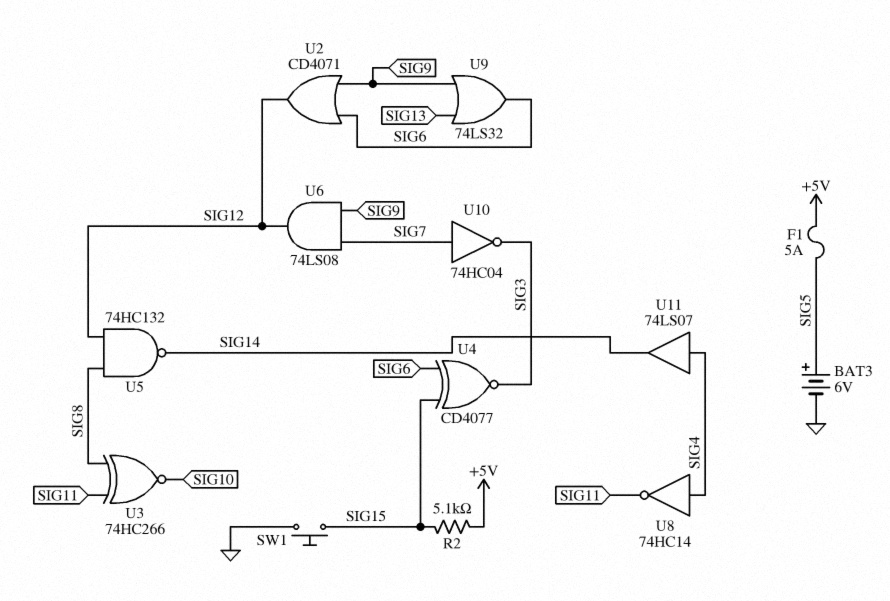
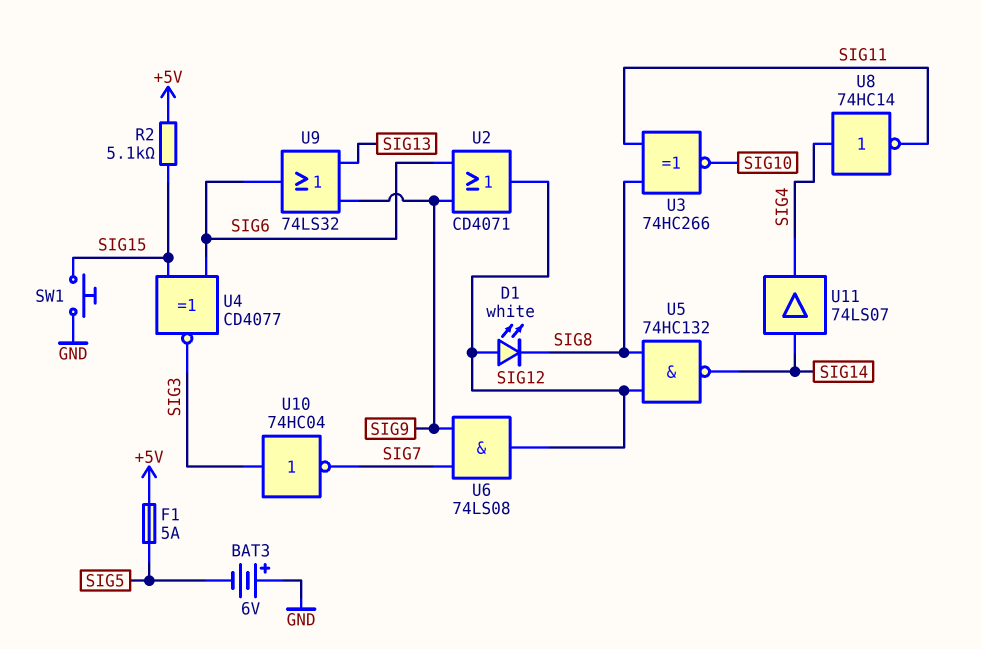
BAT3: 6V (plus SIG5, minus GND) -> 6V (plus GND, minus SIG5)
D1: none -> LED white (A SIG12, K SIG8)
U10: NOT 74HC04 (in SIG7, out SIG3) -> NOT 74HC04 (in SIG3, out SIG7)
U11: buffer 74LS07 (in SIG4, out SIG14) -> buffer 74LS07 (in SIG14, out SIG4)

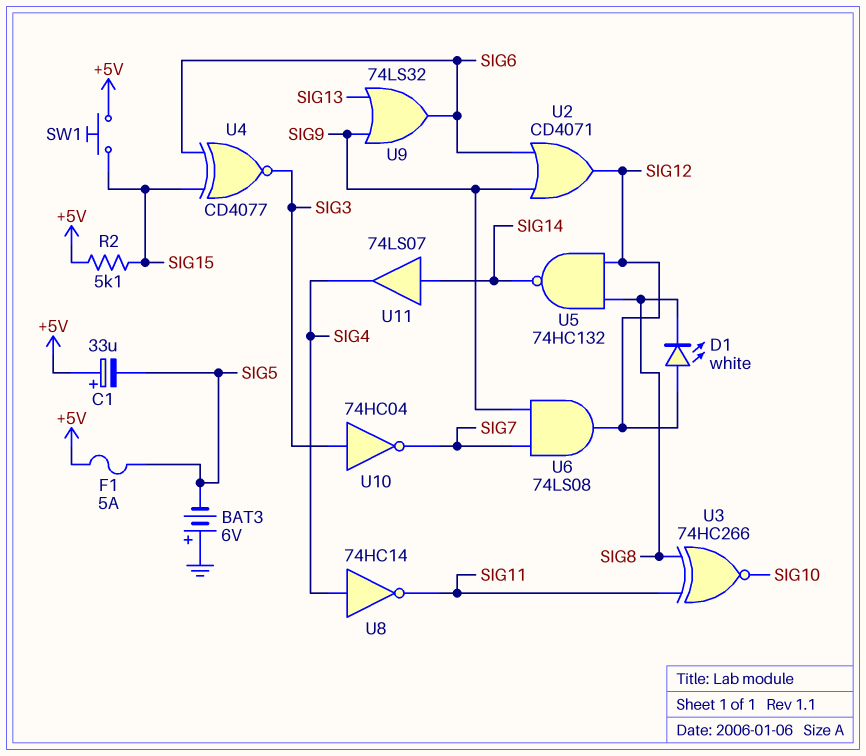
C1: none -> 33uF (plus +5V, minus SIG5)
SW1: button (GND, SIG15) -> button (+5V, SIG15)

